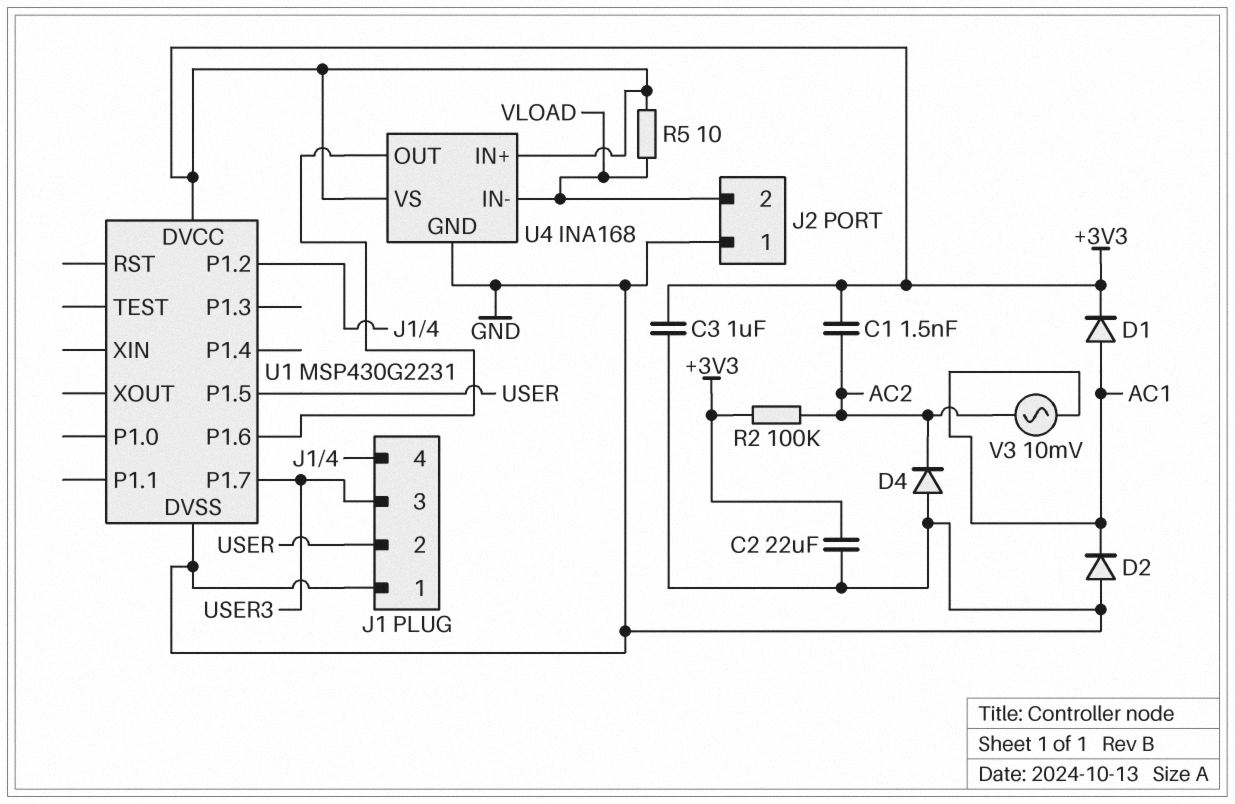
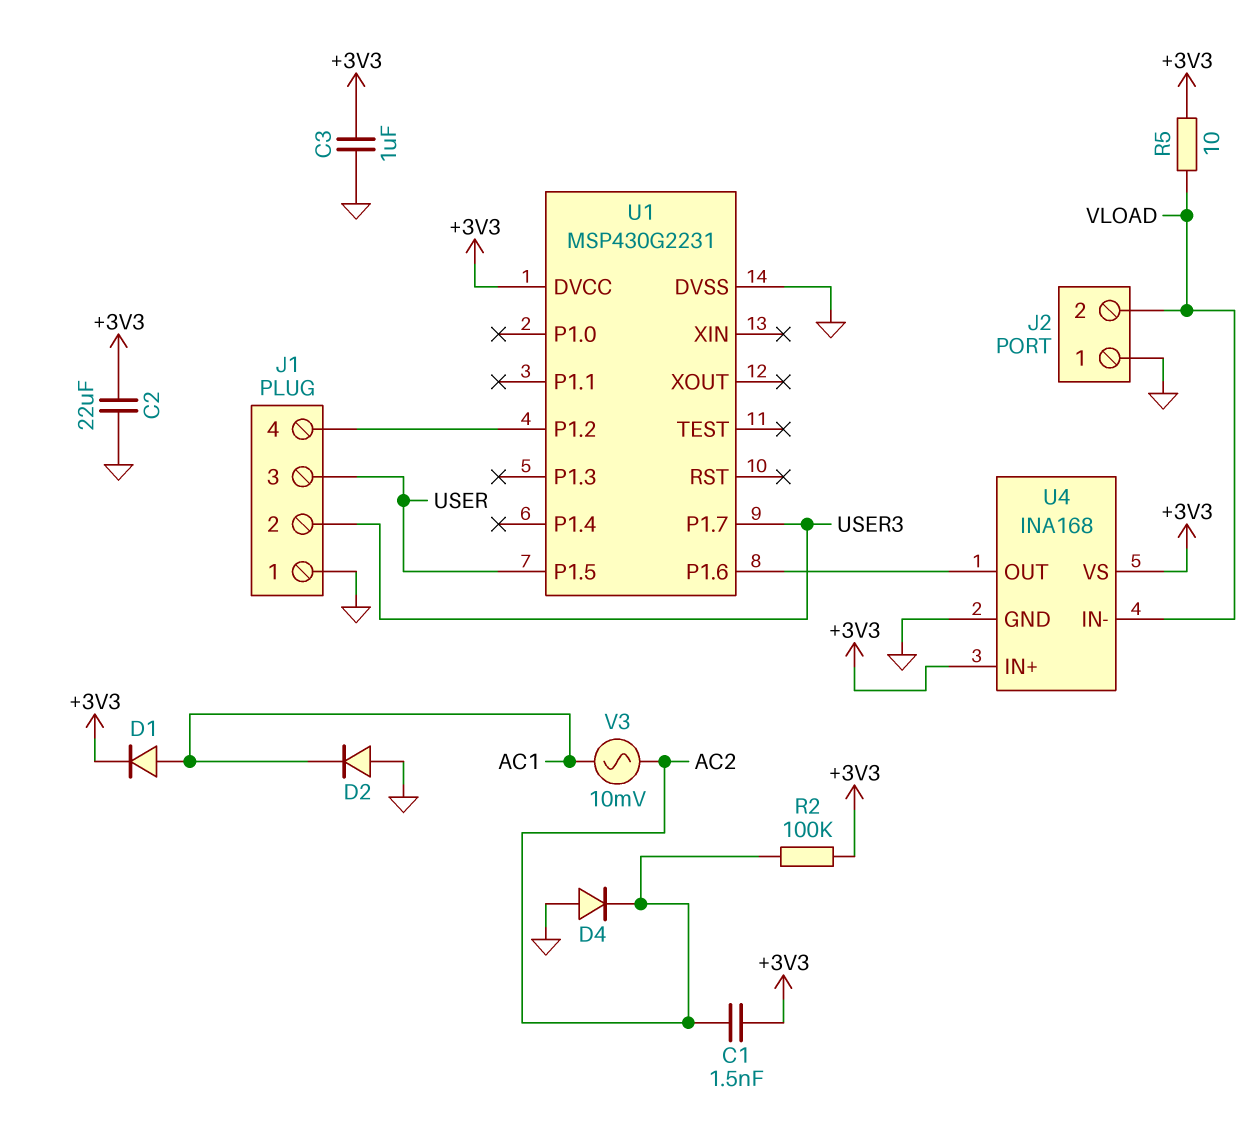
J1 pin 2: USER -> USER3
J1 pin 3: USER3 -> USER

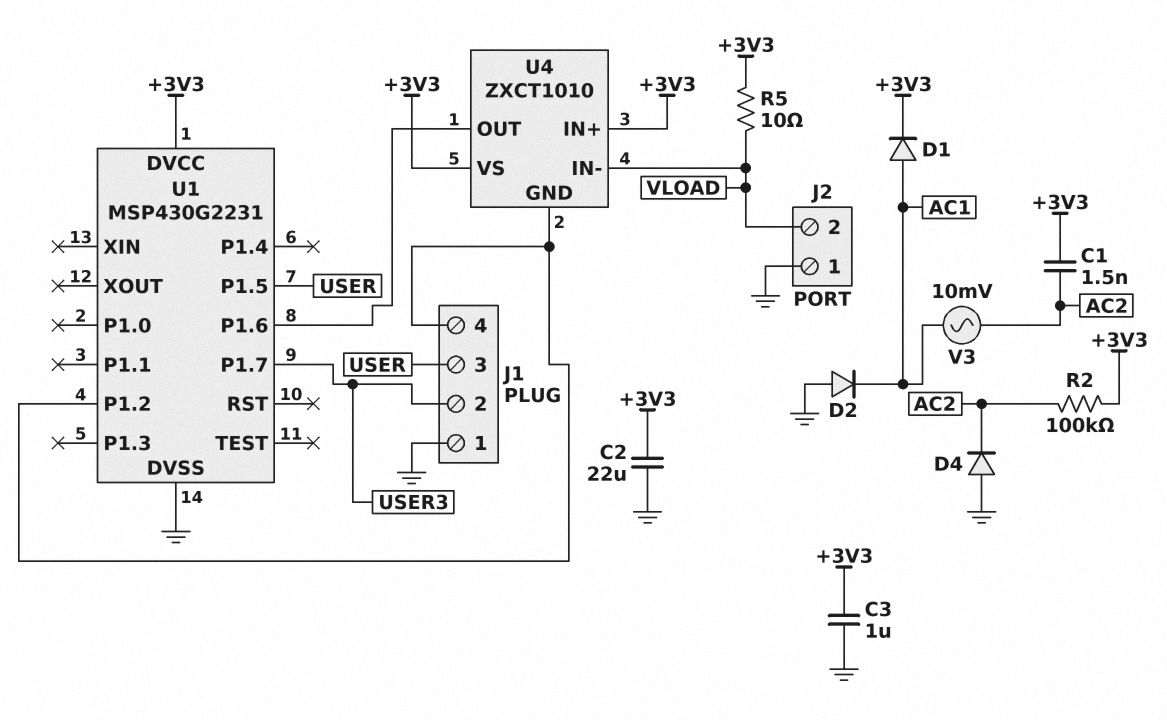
U4: INA168 -> ZXCT1010
U4 pin GND: GND -> J1/4

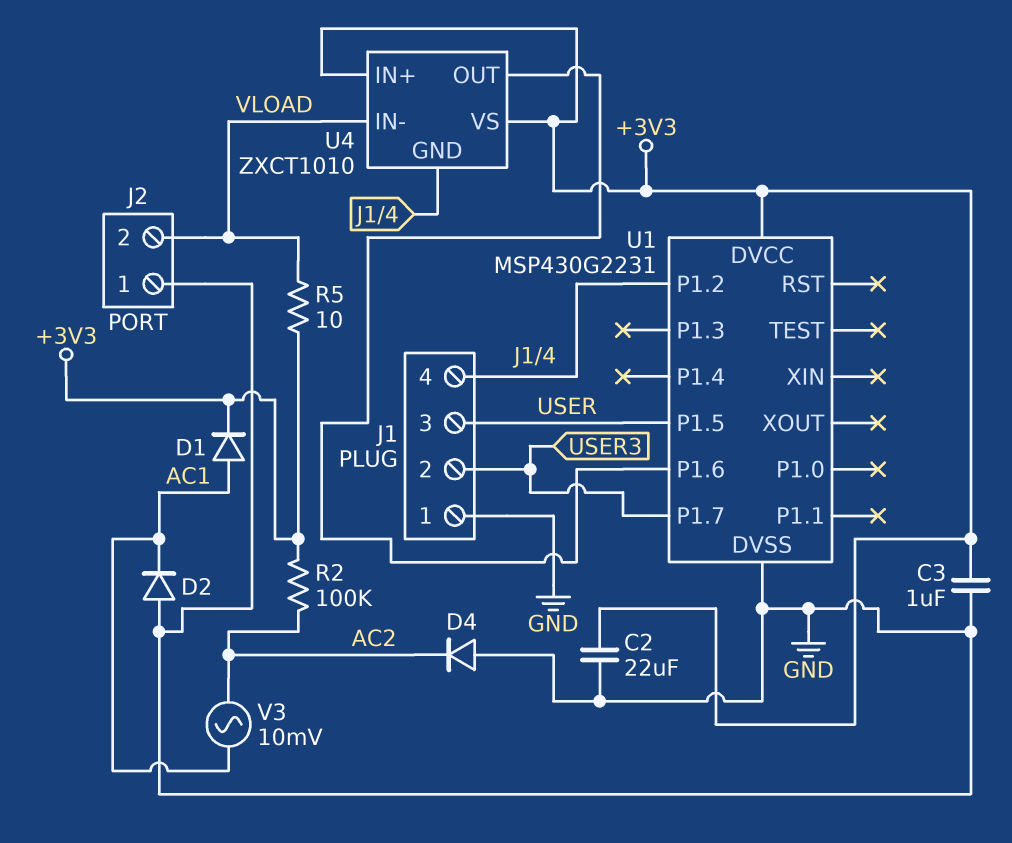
C1: 1.5nF (+3V3, AC2) -> none

